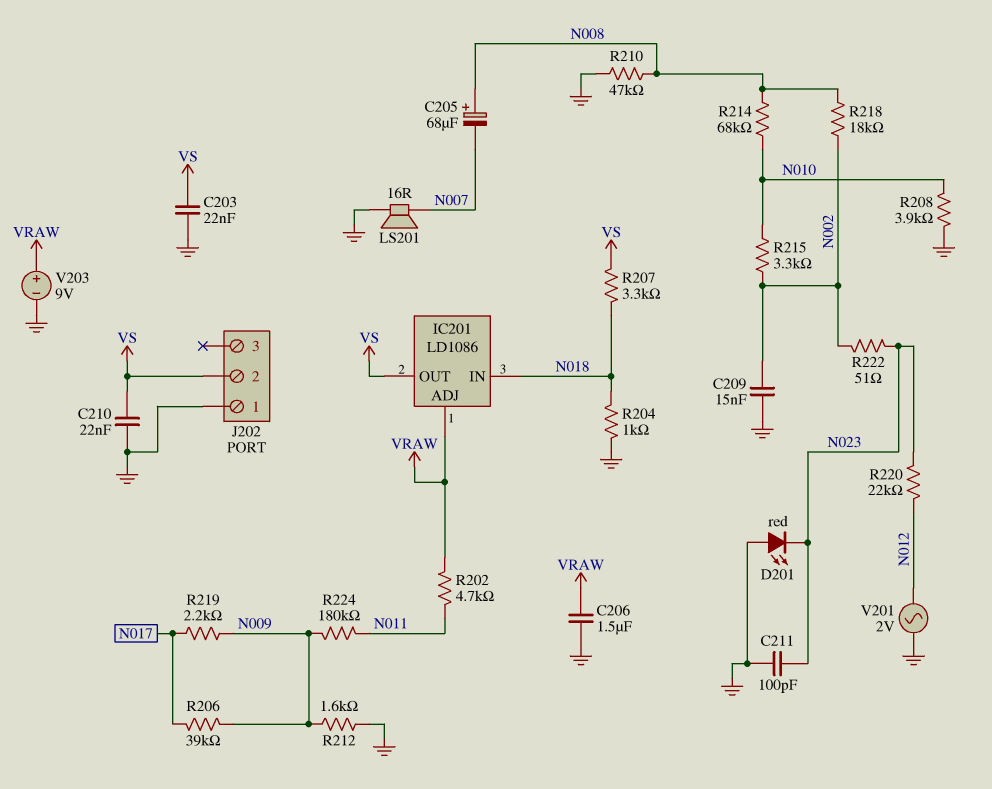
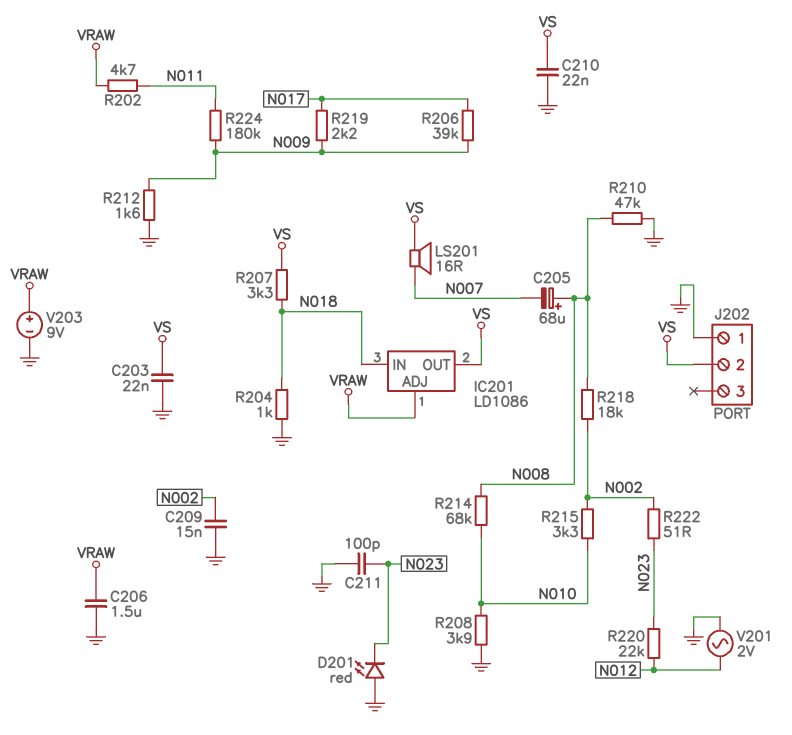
LS201: speaker 16R (GND, N007) -> speaker 16R (N007, VS)

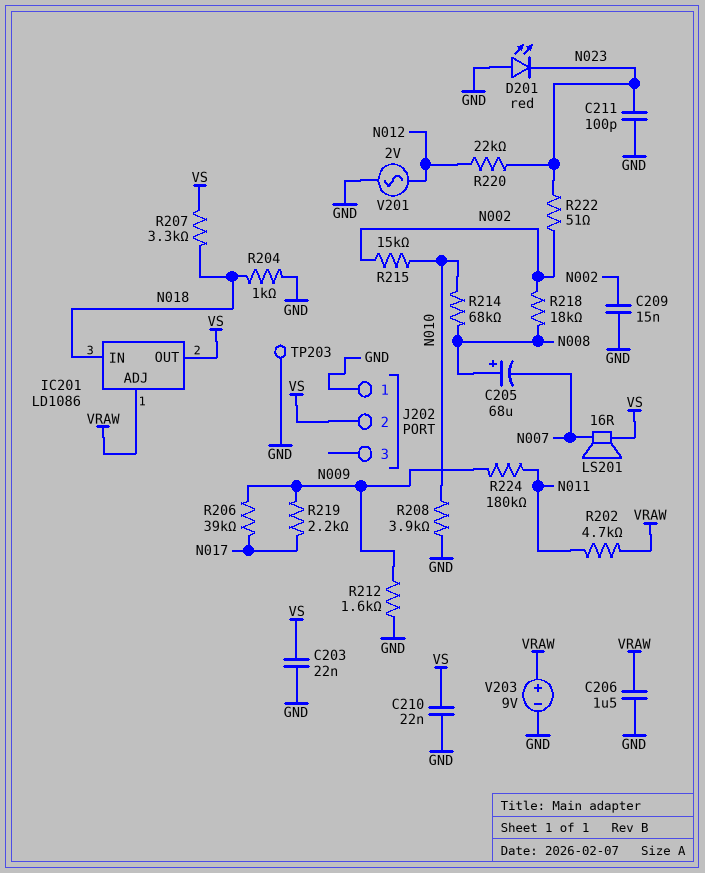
R210: 47k (GND, N008) -> none
R215: 3.3k (N002, N010) -> 15k (N002, N010)
TP203: none -> test point (GND)

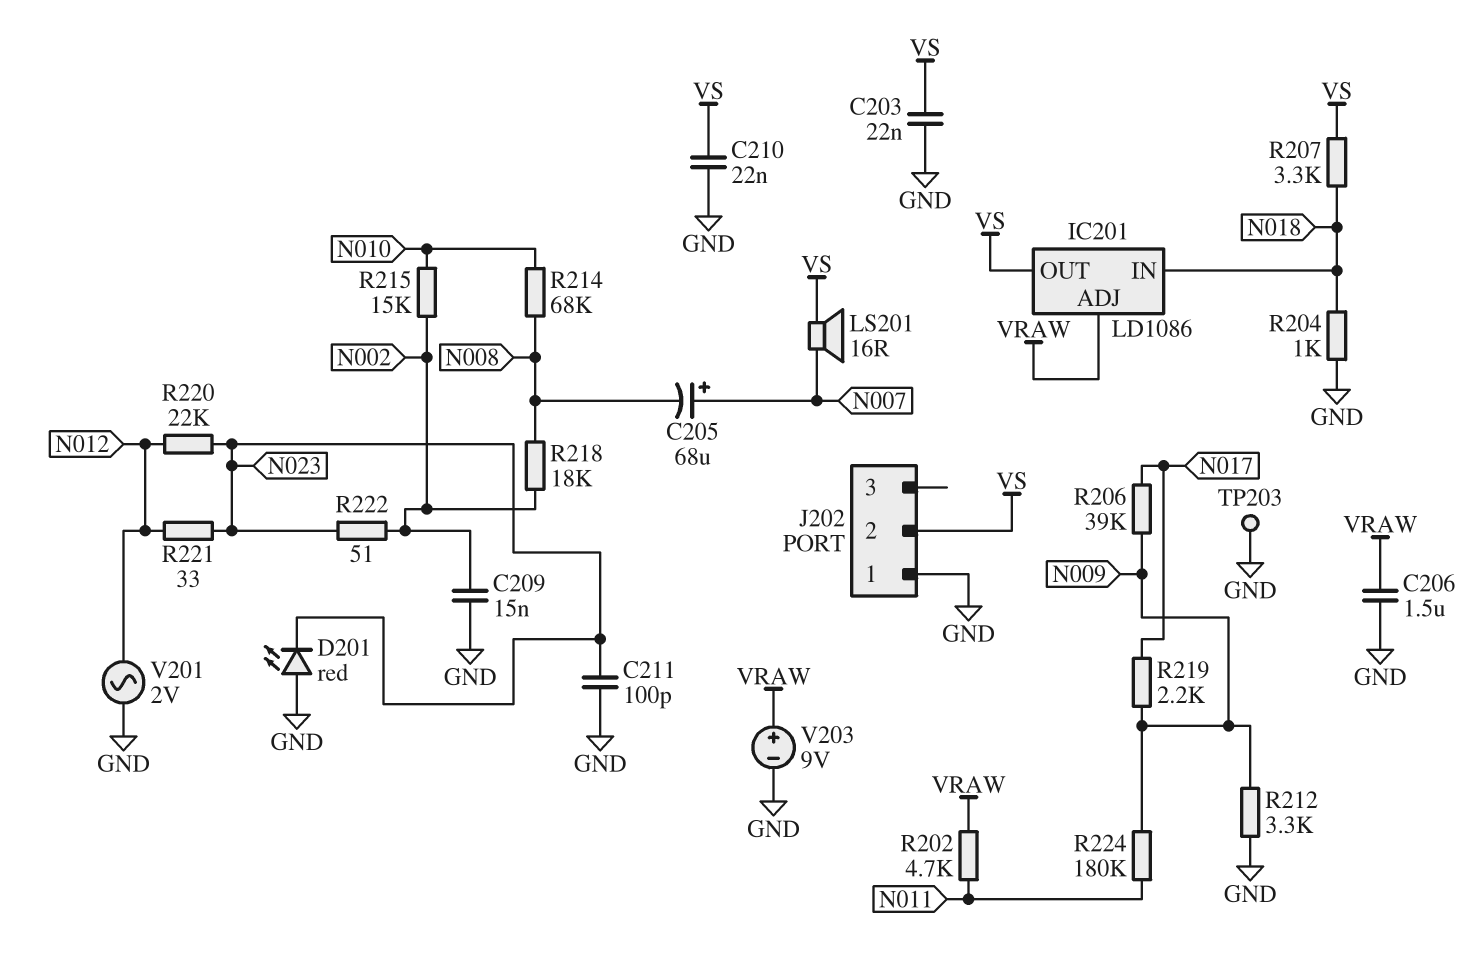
C205: 68uF (plus N008, minus N007) -> 68uF (plus N007, minus N008)
R208: 3.9k (GND, N010) -> none
R212: 1.6k (GND, N009) -> 3.3k (GND, N009)
R221: none -> 33 (N012, N023)

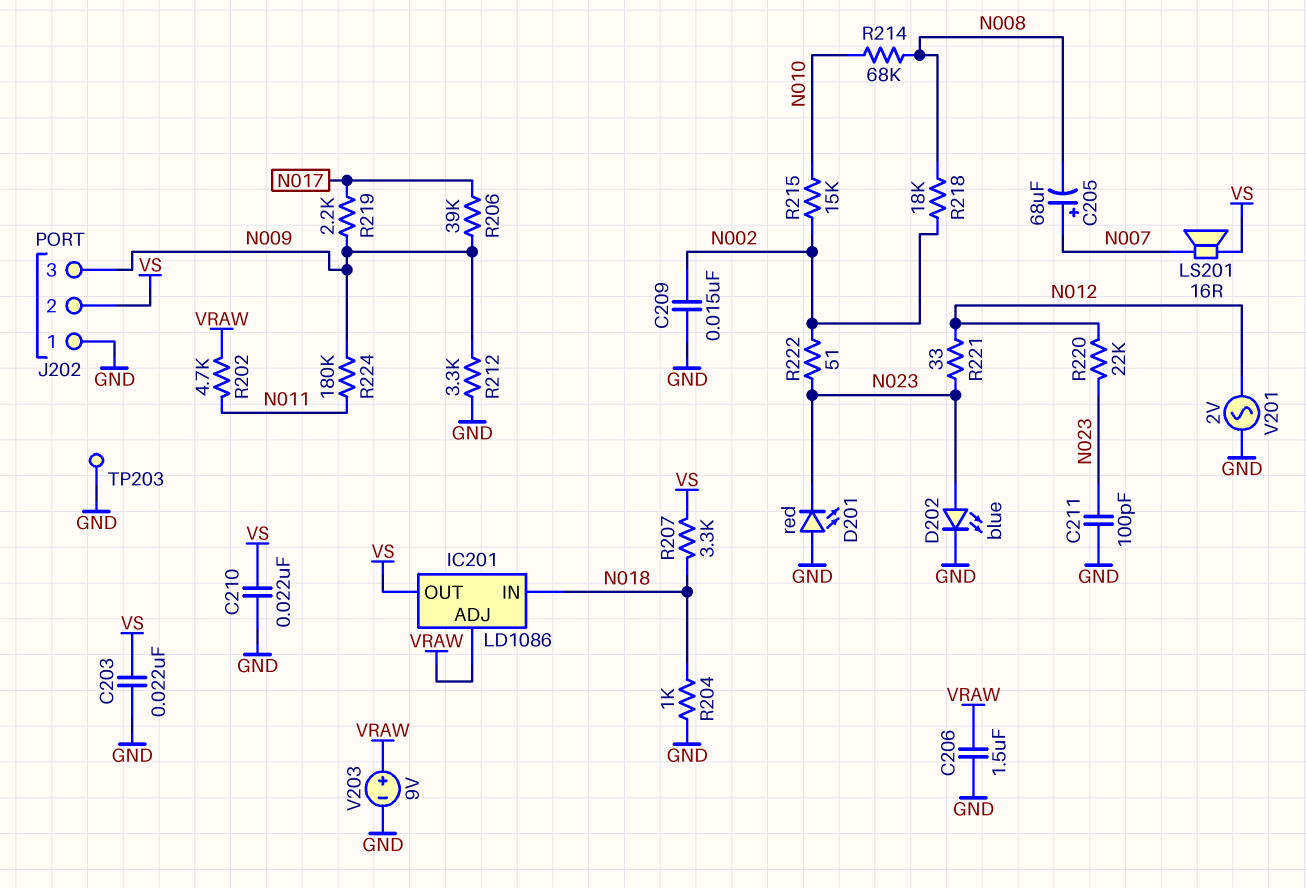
D202: none -> LED blue (A N023, K GND)
J202 pin 3: none -> N009

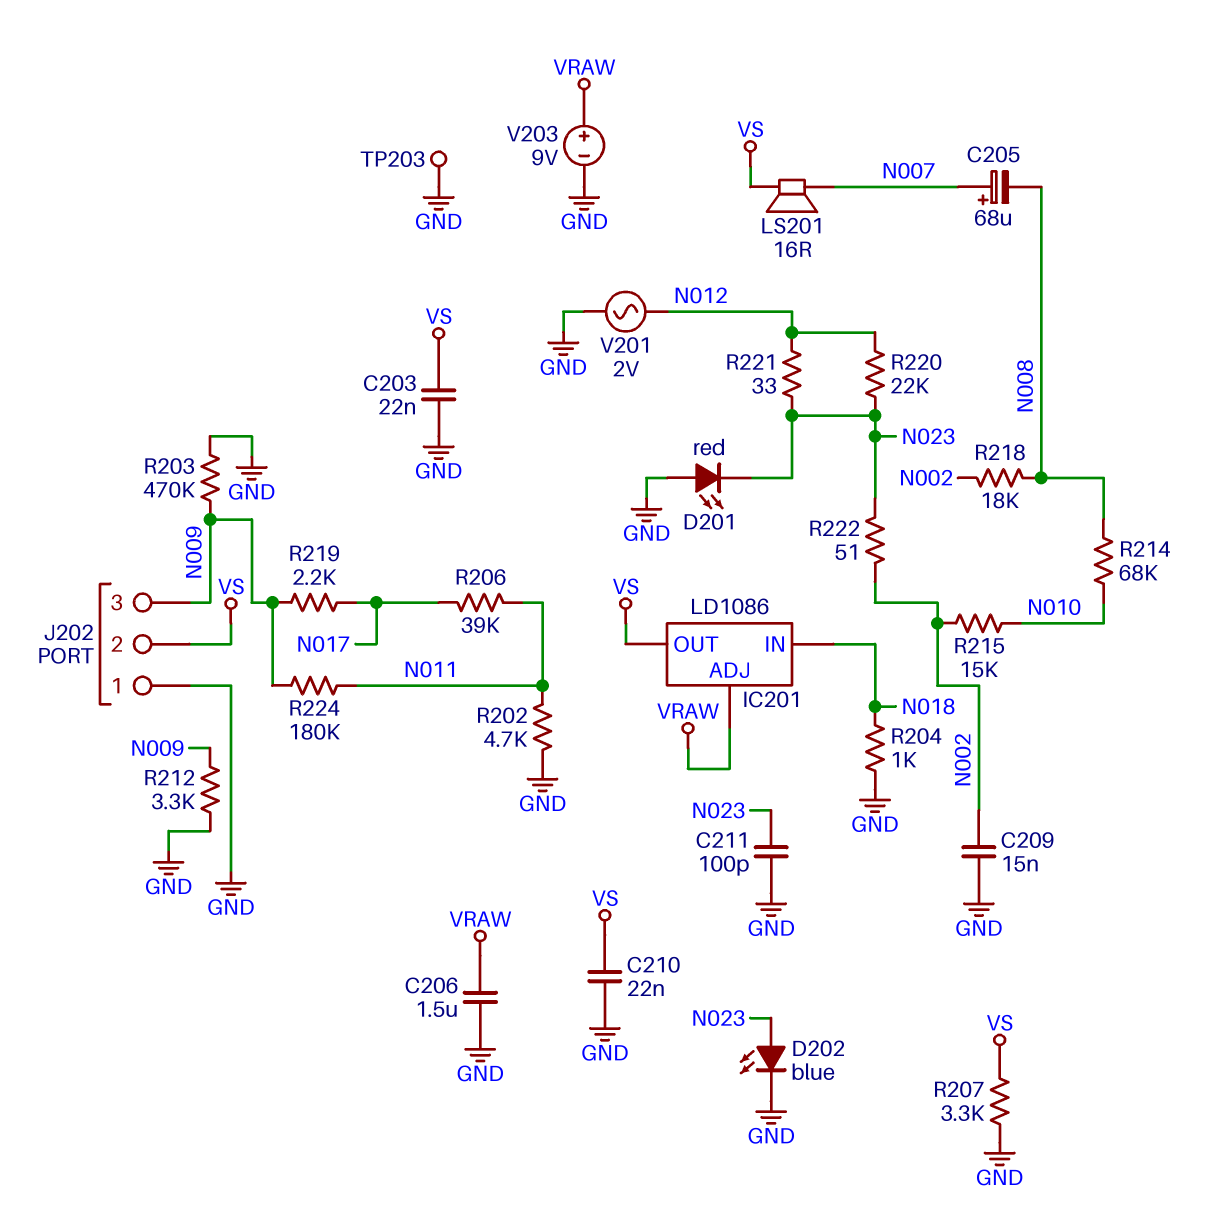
R202: 4.7k (N011, VRAW) -> 4.7k (GND, N011)
R203: none -> 470k (GND, N009)
R206: 39k (N009, N017) -> 39k (N011, N017)
R207: 3.3k (N018, VS) -> 3.3k (GND, VS)

